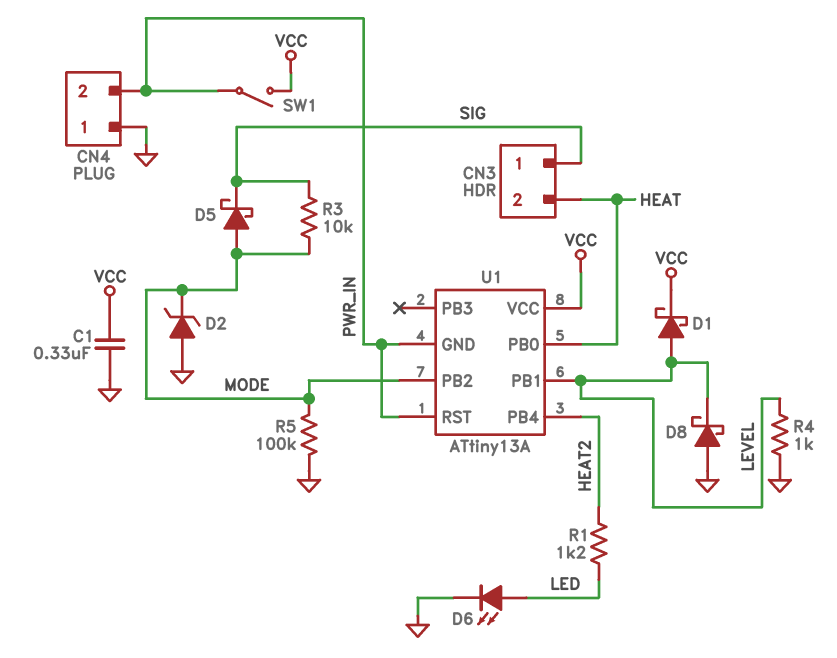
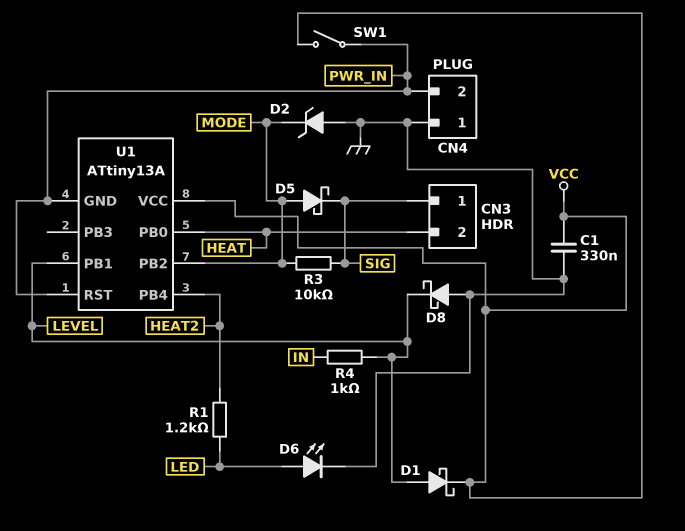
R4: 1k (GND, LEVEL) -> 1k (IN, LEVEL)
R5: 100k (GND, MODE) -> none

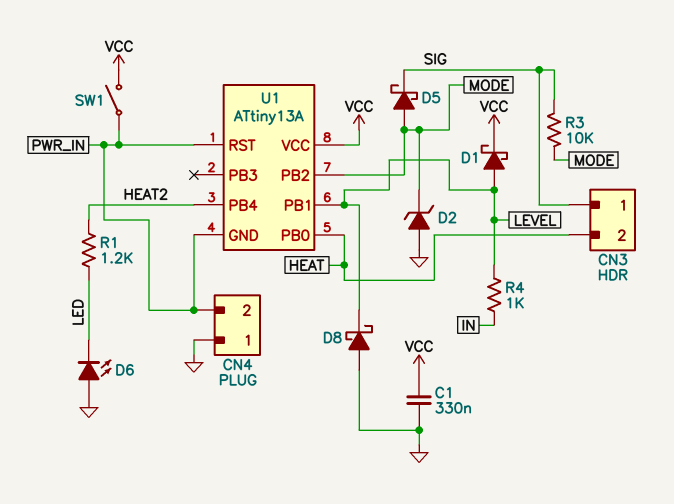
D6: LED (A LED, K GND) -> LED (A GND, K LED)

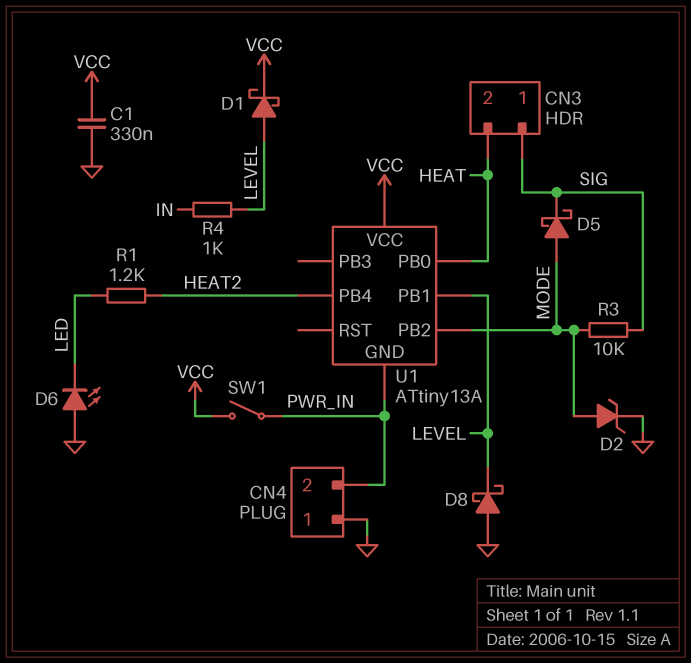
D2: zener (A GND, K MODE) -> zener (A MODE, K GND)
U1 pin RST: PWR_IN -> none

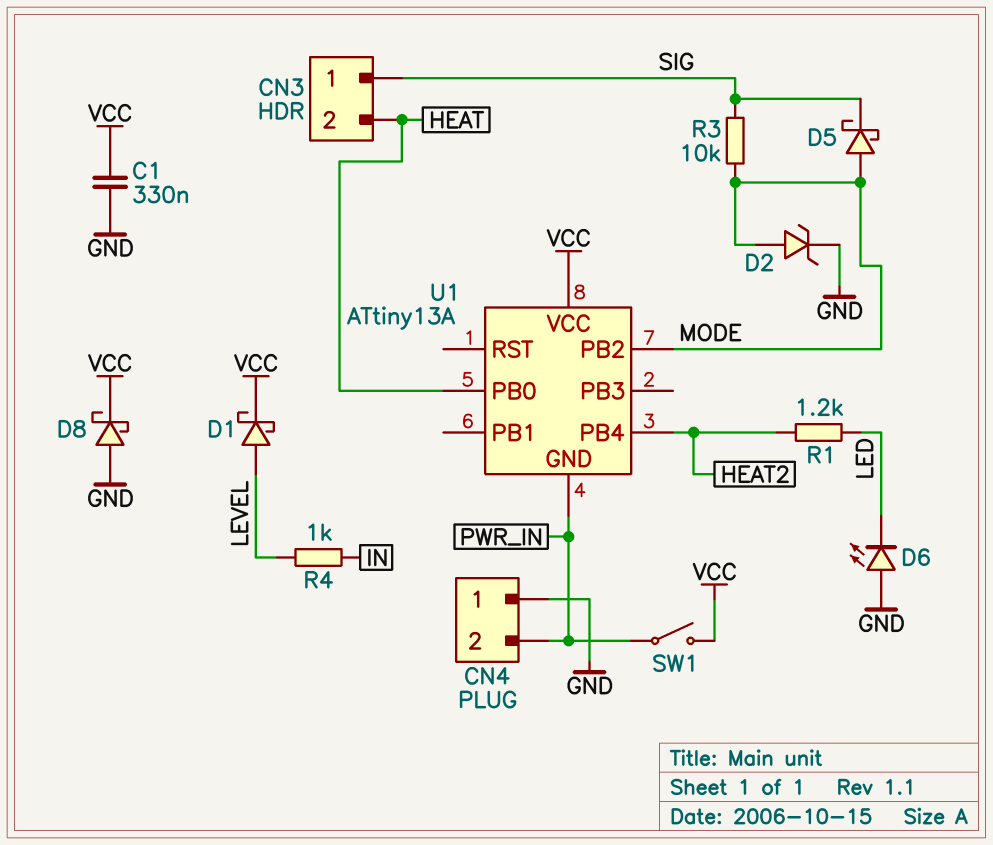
D8: schottky (A GND, K LEVEL) -> schottky (A GND, K VCC)
U1 pin PB1: LEVEL -> none

